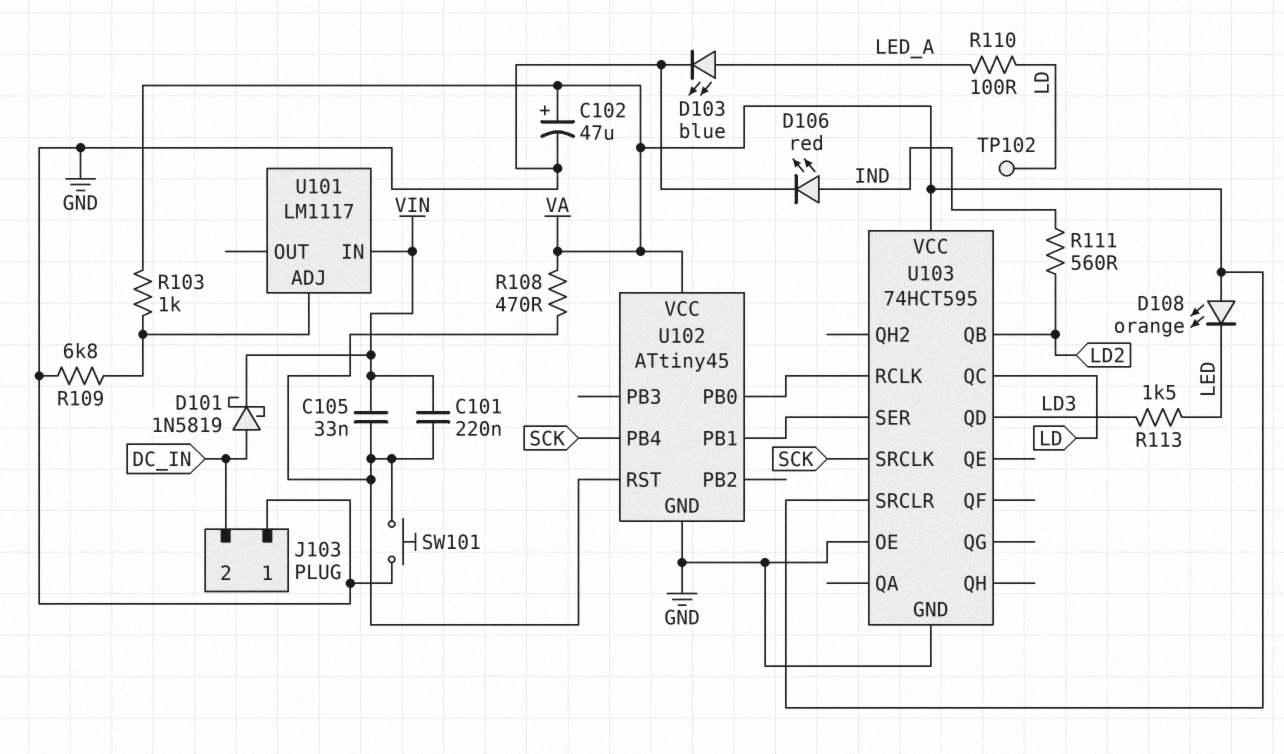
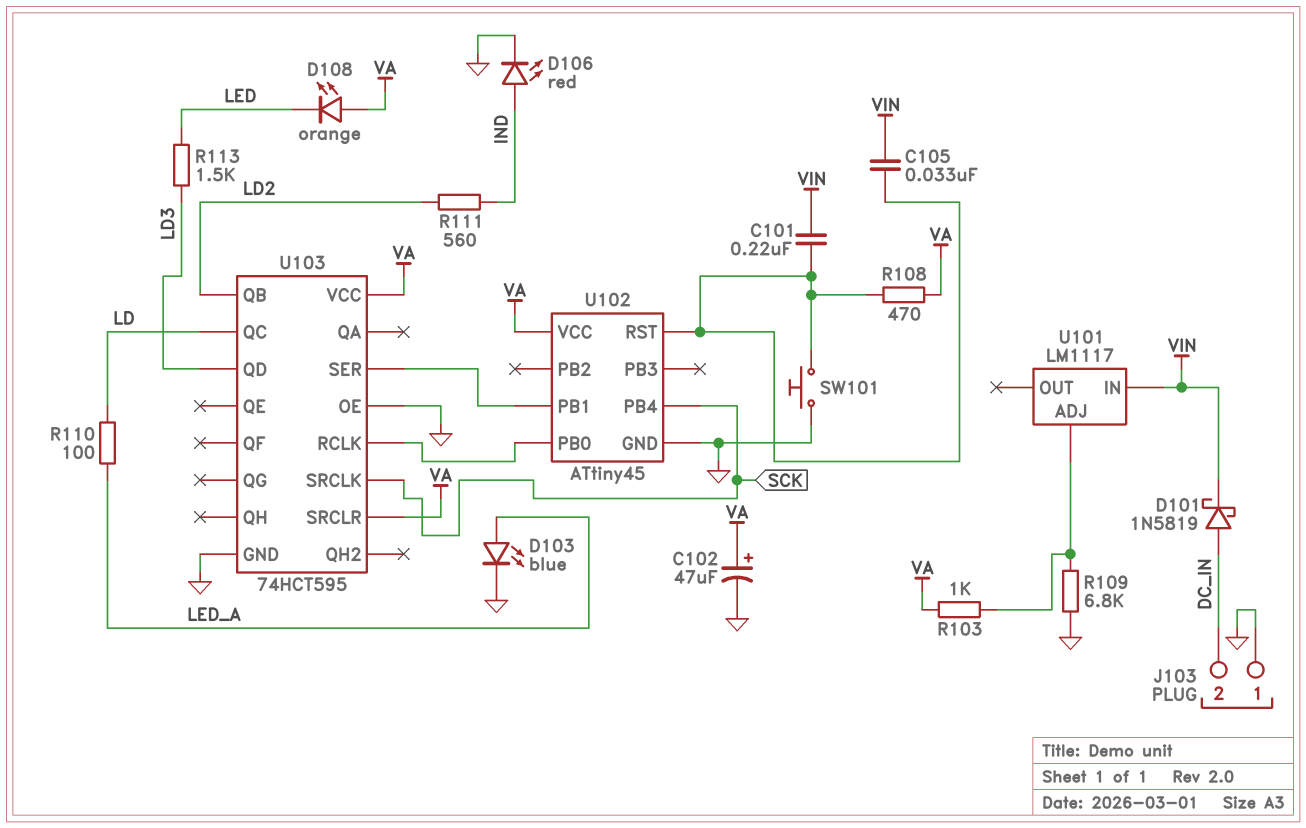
TP102: test point (LD) -> none

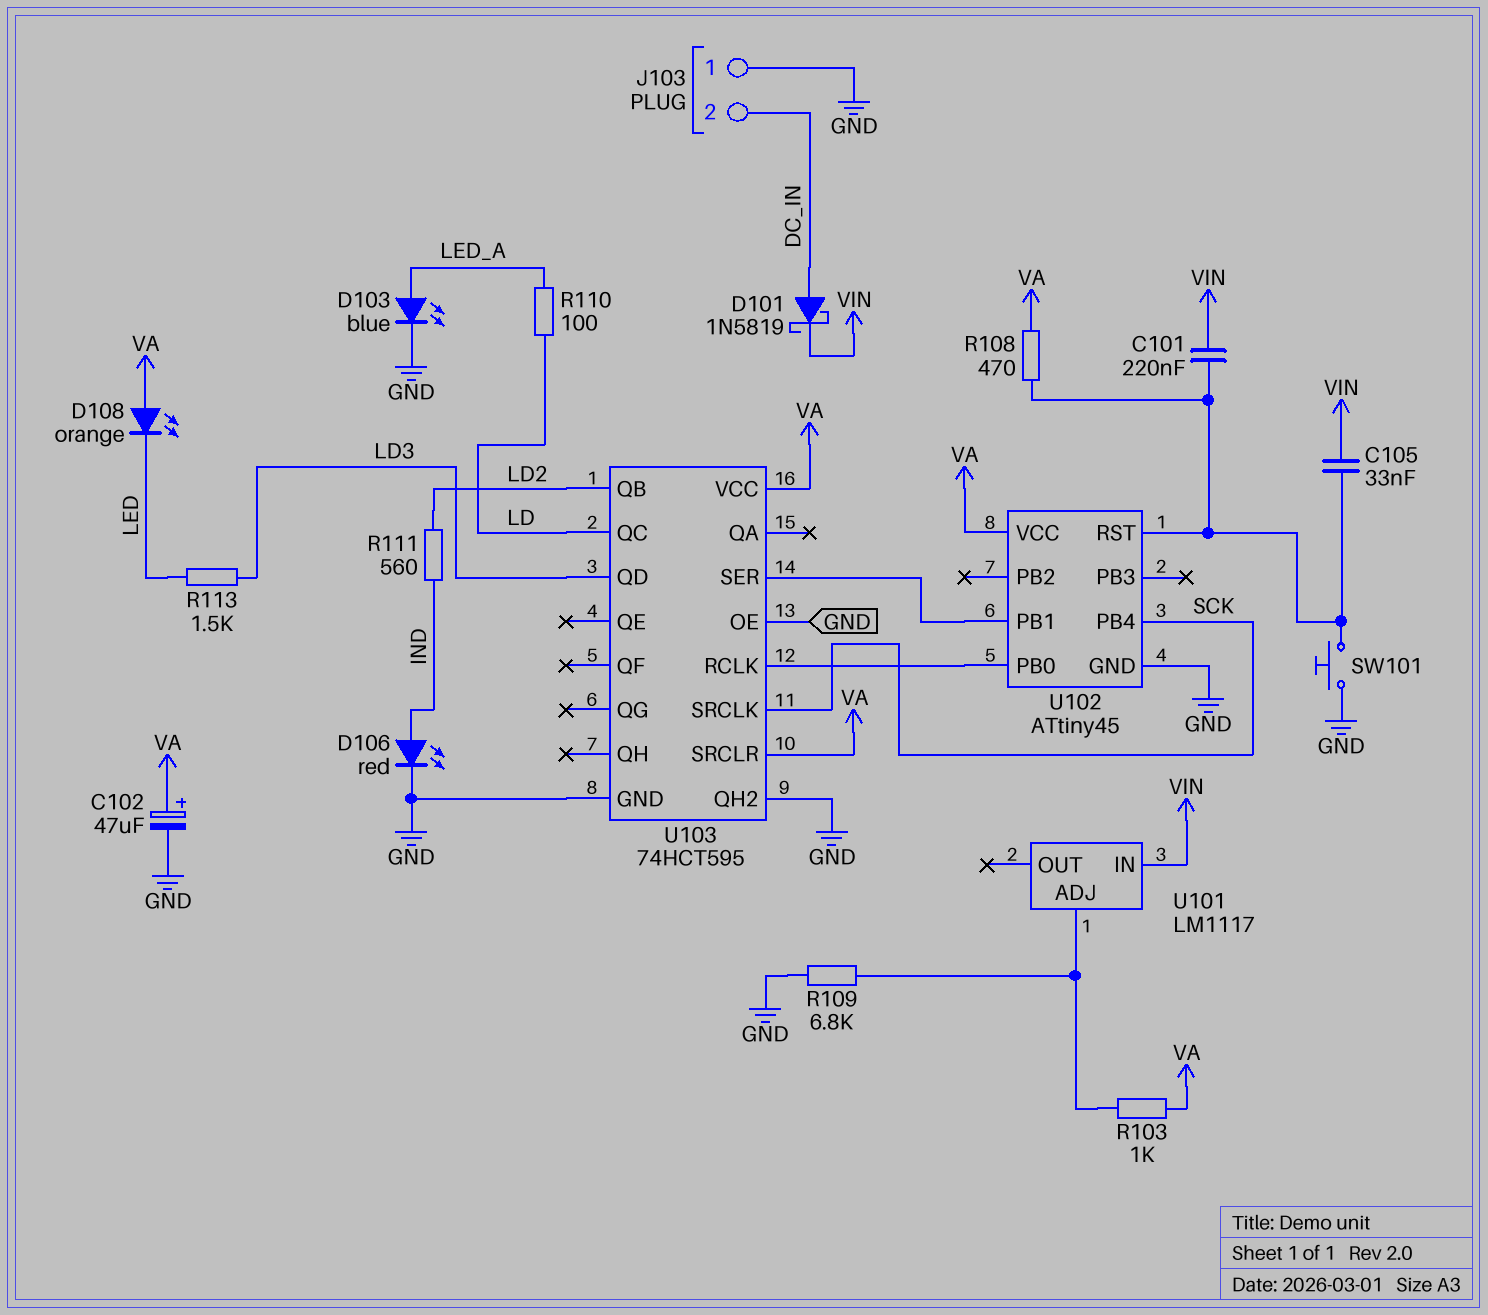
U103 pin QH2: none -> GND

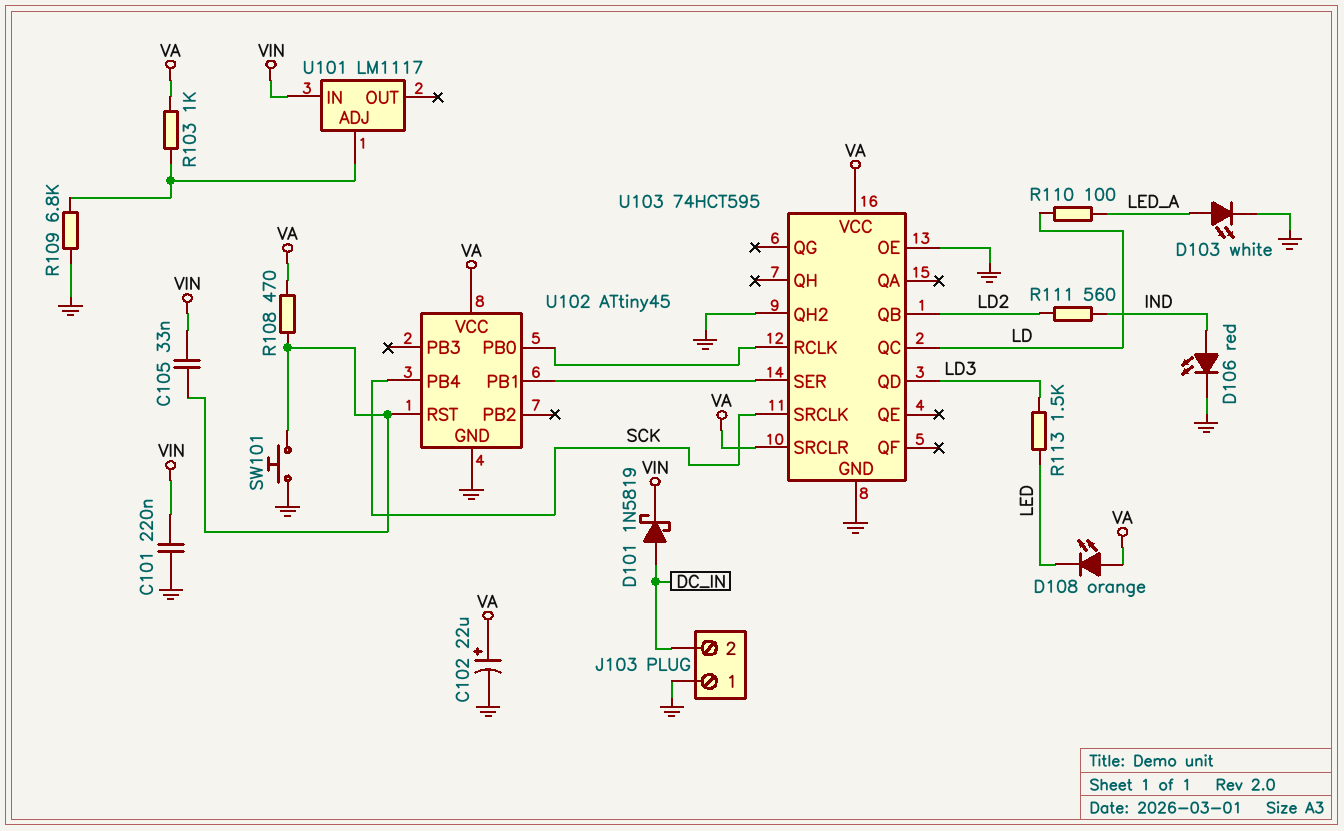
C101: 220nF (U102/RST, VIN) -> 220nF (GND, VIN)
C102: 47uF (plus VA, minus GND) -> 22uF (plus VA, minus GND)
D103: LED blue (A LED_A, K GND) -> LED white (A LED_A, K GND)

